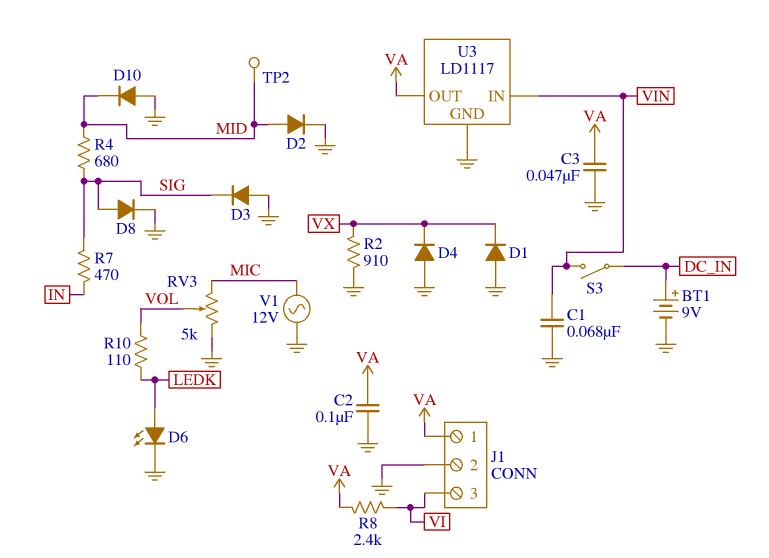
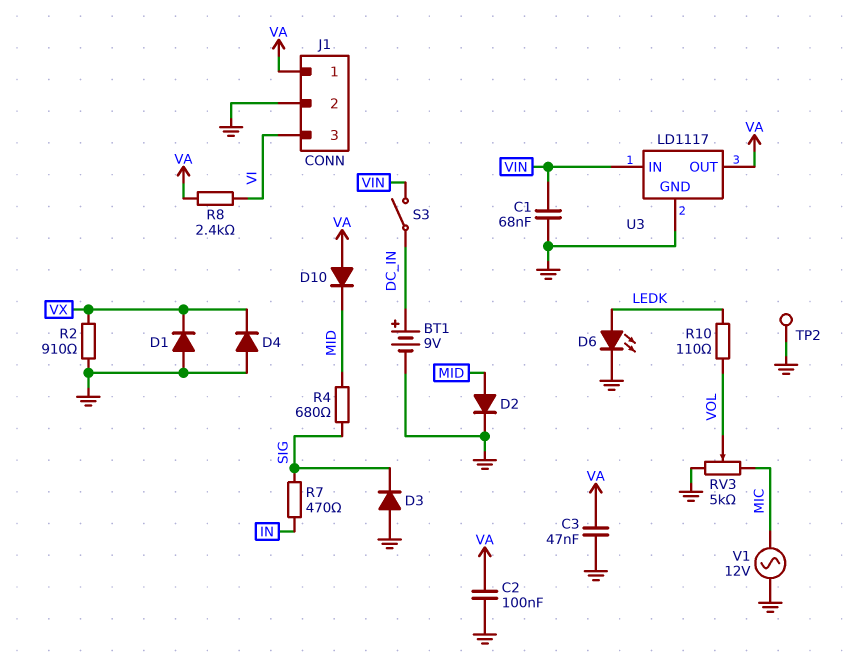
D8: diode (A SIG, K GND) -> none
D10: diode (A GND, K MID) -> diode (A VA, K MID)
TP2: test point (MID) -> test point (GND)

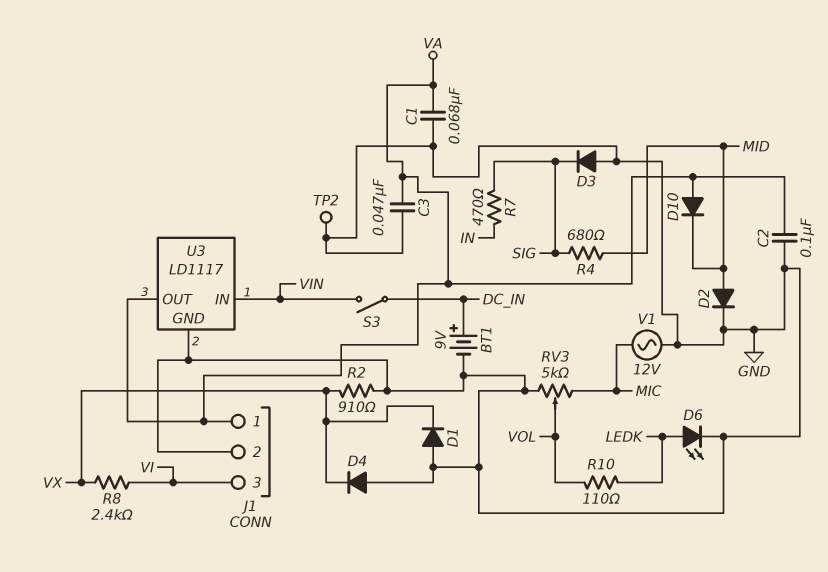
C1: 68nF (GND, VIN) -> 68nF (GND, VA)
R8: 2.4k (VA, VI) -> 2.4k (VI, VX)

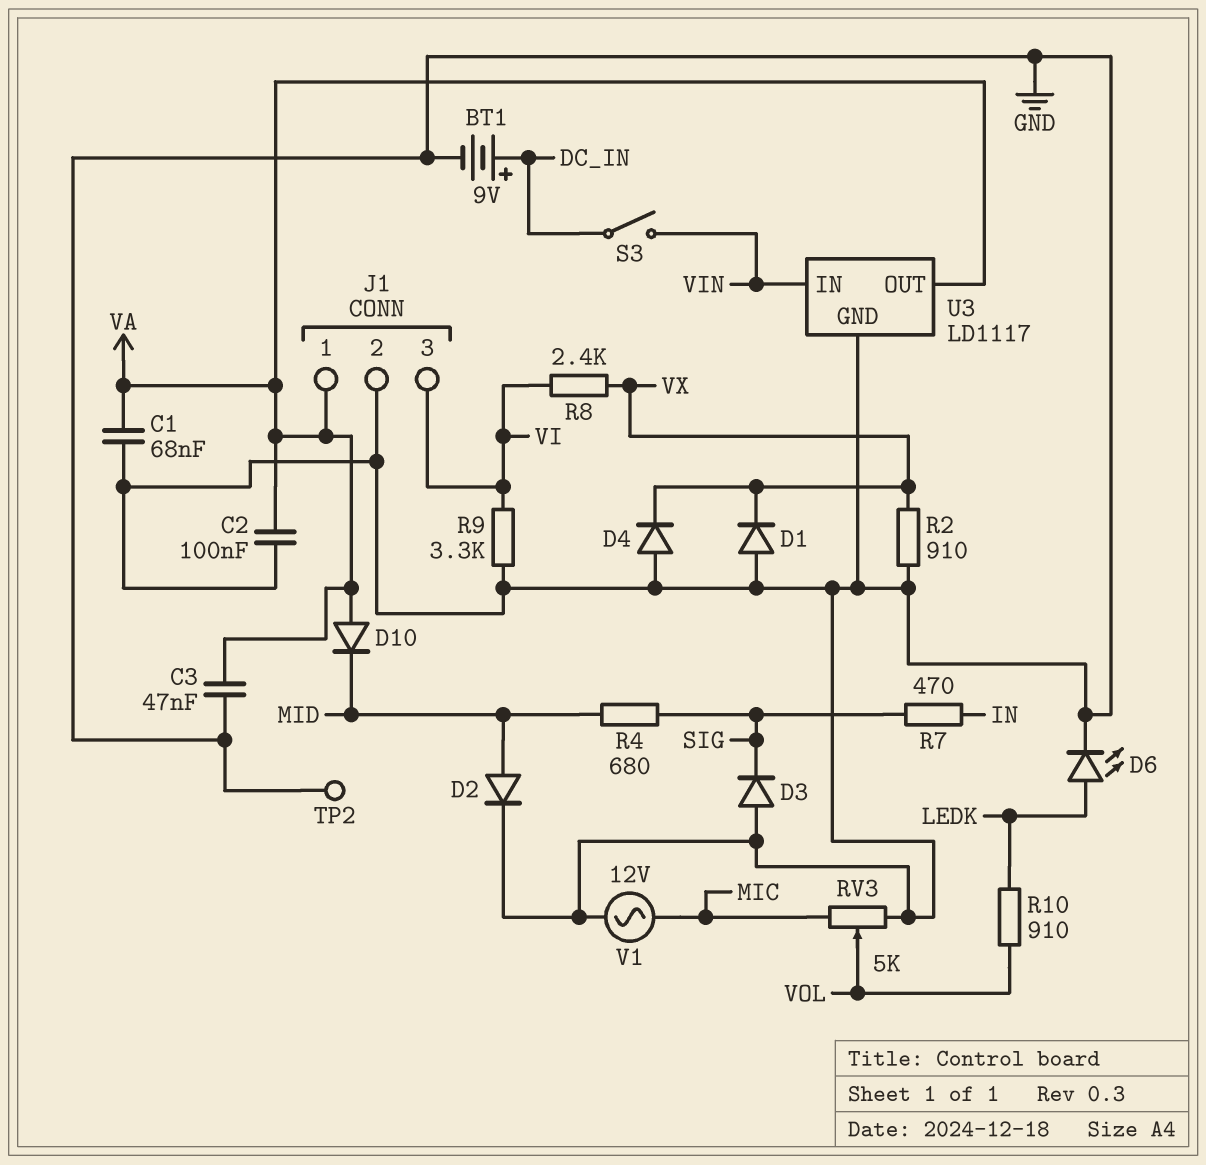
R9: none -> 3.3k (GND, VI)
R10: 110 (LEDK, VOL) -> 910 (LEDK, VOL)

